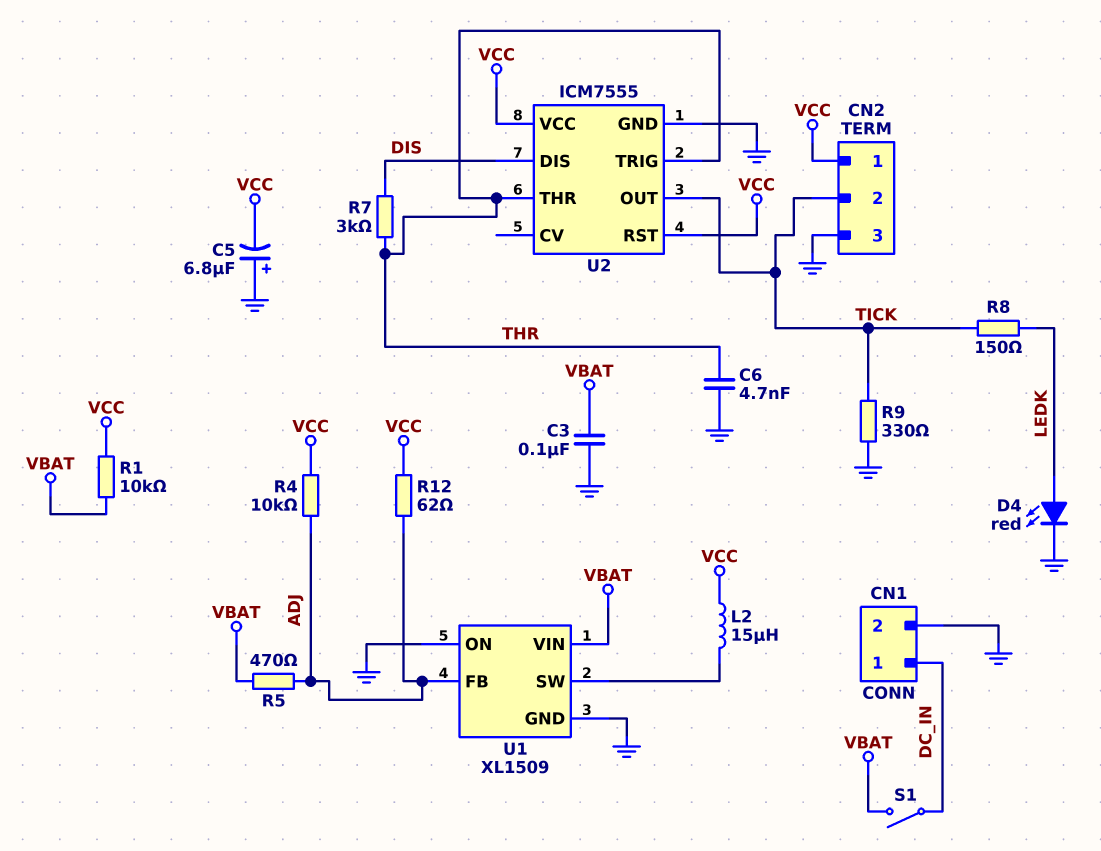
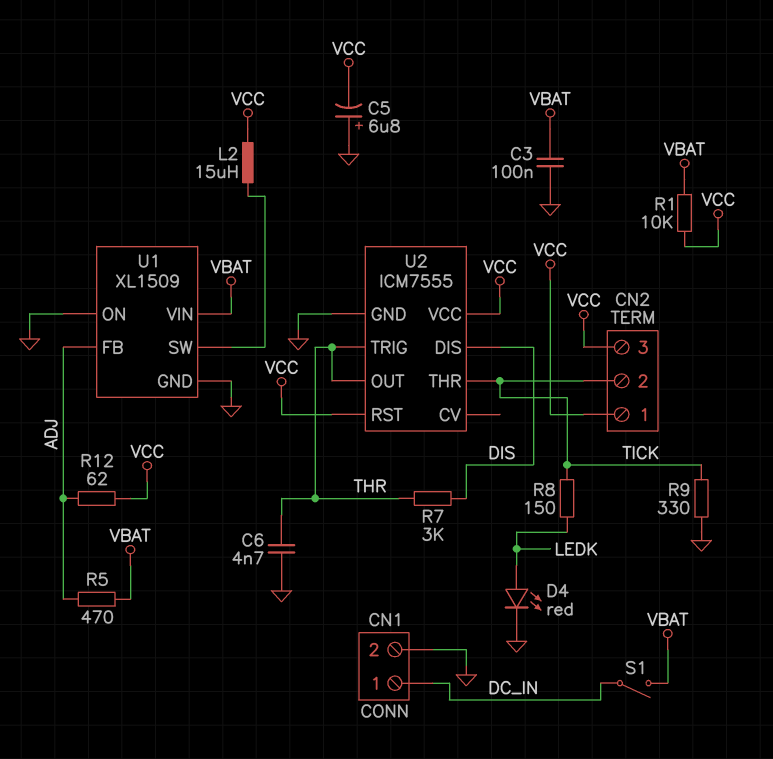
CN2 pin 3: GND -> VCC
R4: 10k (ADJ, VCC) -> none
U2 pin OUT: TICK -> THR
U2 pin THR: THR -> TICK

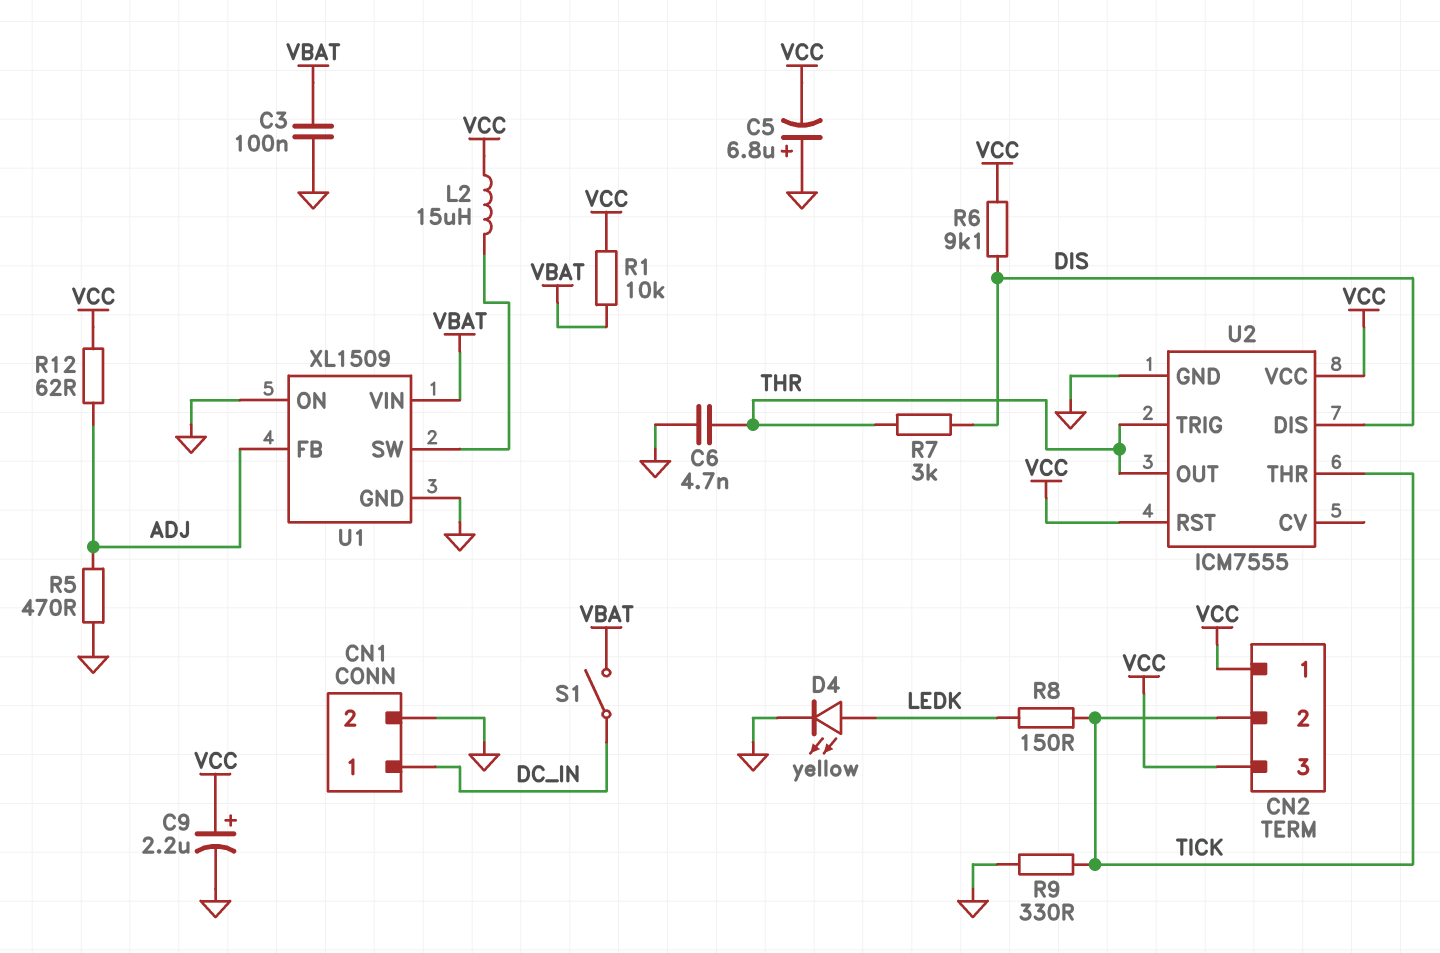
C9: none -> 2.2uF (plus VCC, minus GND)
D4: LED red (A LEDK, K GND) -> LED yellow (A LEDK, K GND)
R5: 470 (ADJ, VBAT) -> 470 (ADJ, GND)
R6: none -> 9.1k (DIS, VCC)

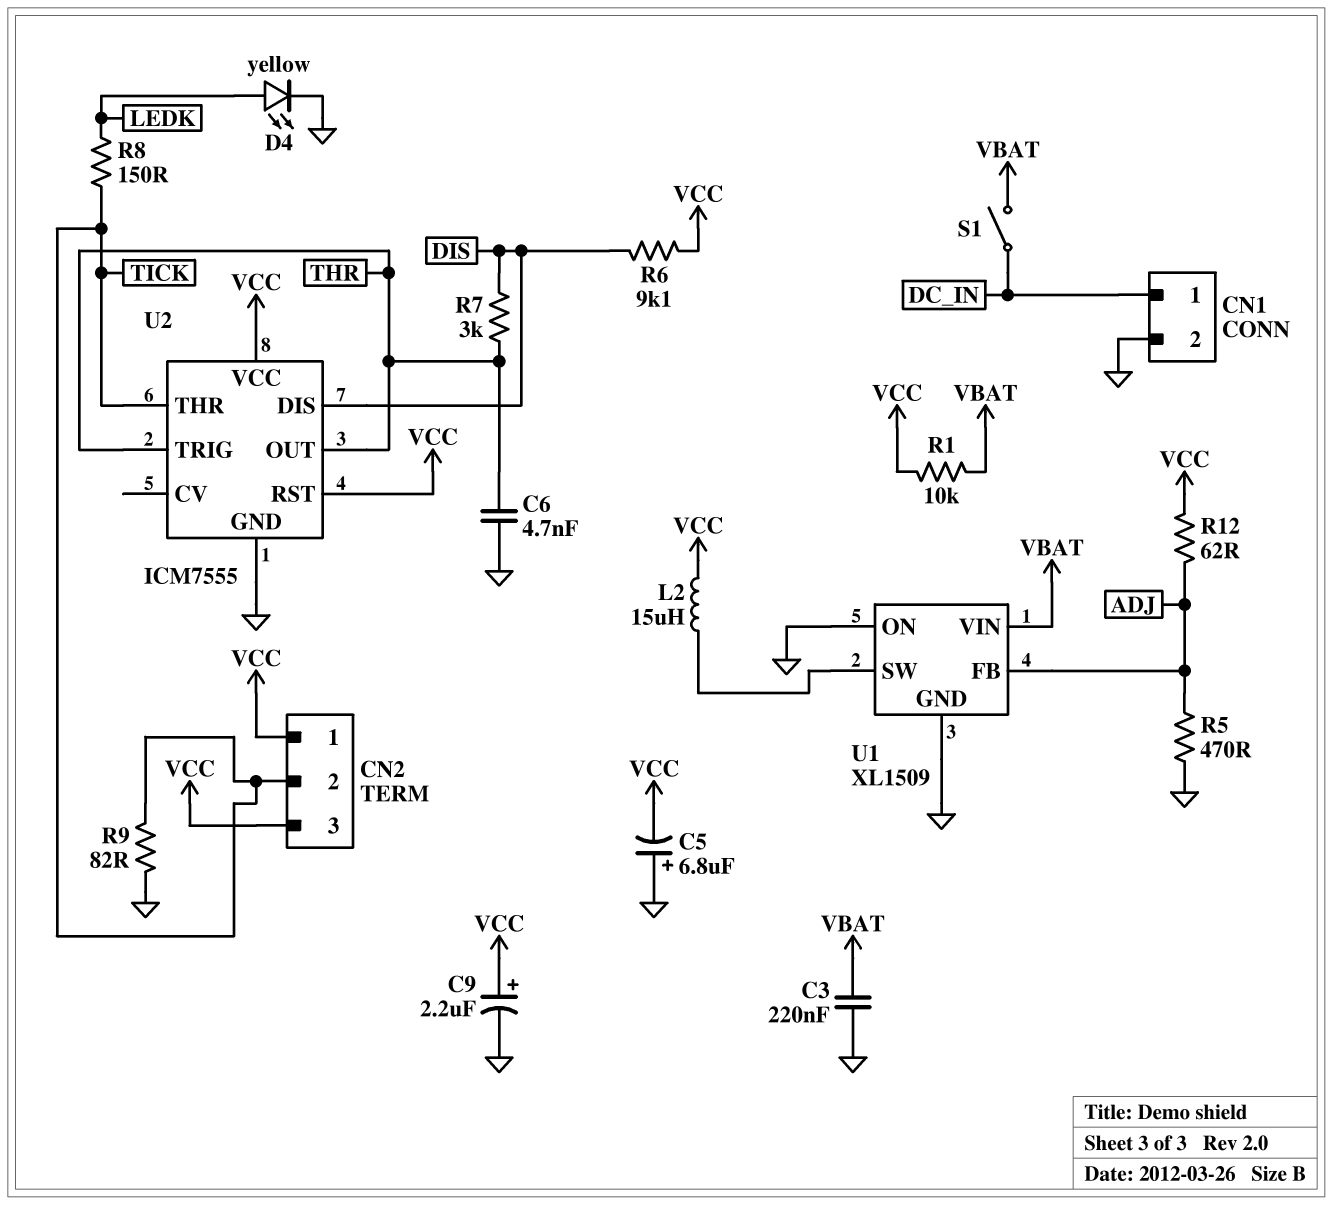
C3: 100nF (GND, VBAT) -> 220nF (GND, VBAT)
R9: 330 (GND, TICK) -> 82 (GND, TICK)

